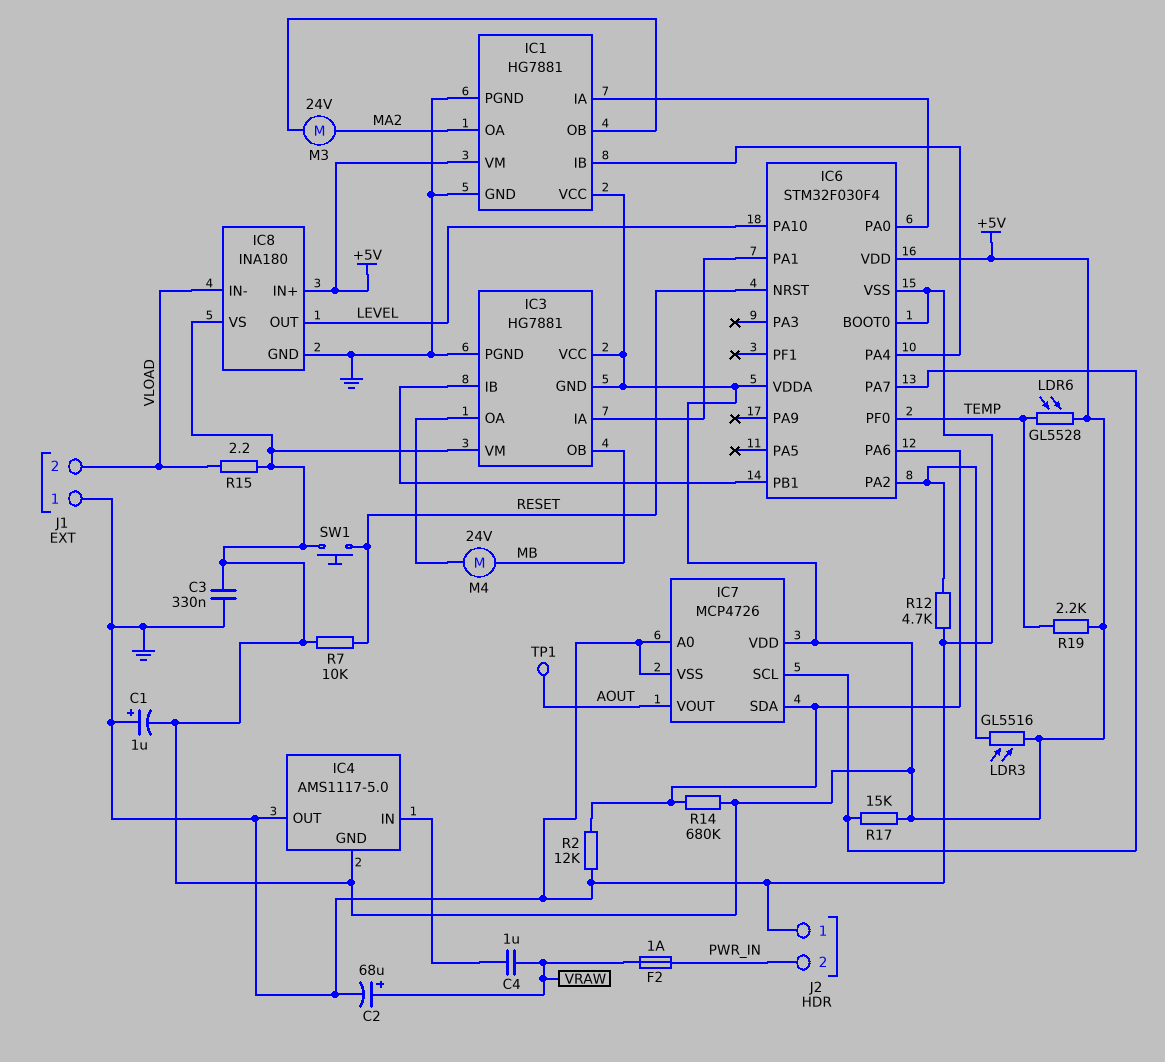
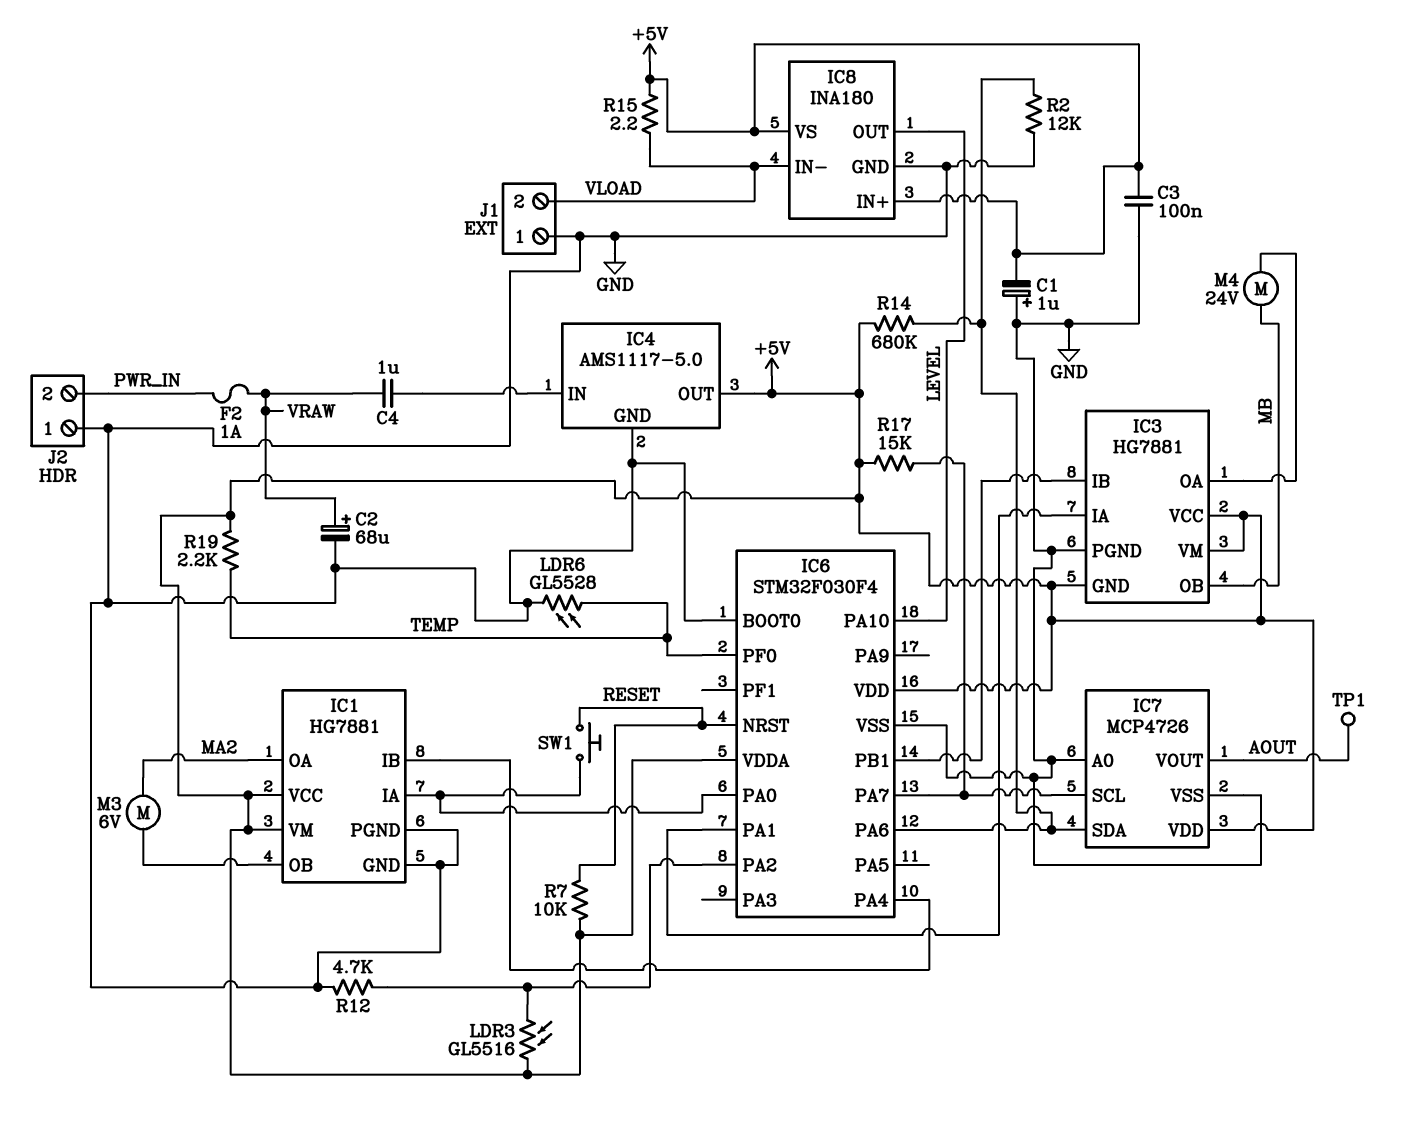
C3: 330nF (+5V, GND) -> 100nF (+5V, GND)
IC4 pin GND: +5V -> GND
IC4 pin OUT: GND -> +5V
LDR6: GL5528 (+5V, TEMP) -> GL5528 (GND, TEMP)
M3: motor 24V (IC1/OB, MA2) -> motor 6V (IC1/OB, MA2)
SW1: button (+5V, RESET) -> button (IC1/IA, RESET)

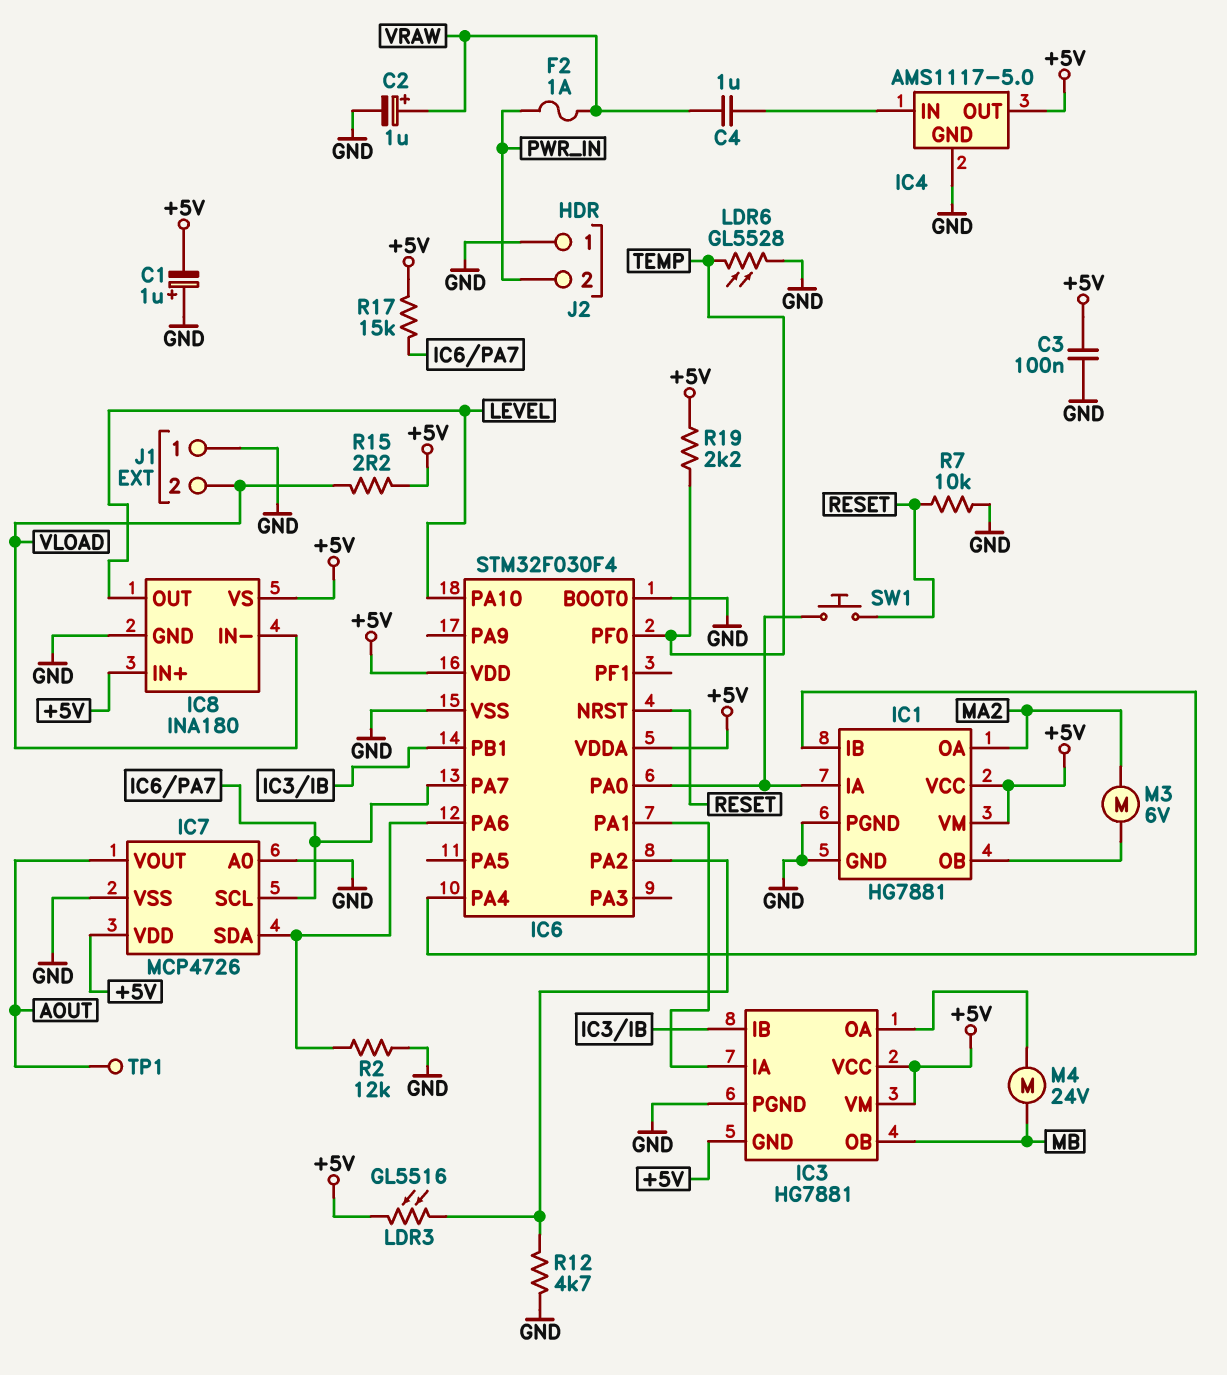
C2: 68uF (plus VRAW, minus GND) -> 1uF (plus VRAW, minus GND)
R7: 10k (+5V, RESET) -> 10k (GND, RESET)
R14: 680k (+5V, IC6/PA6) -> none

